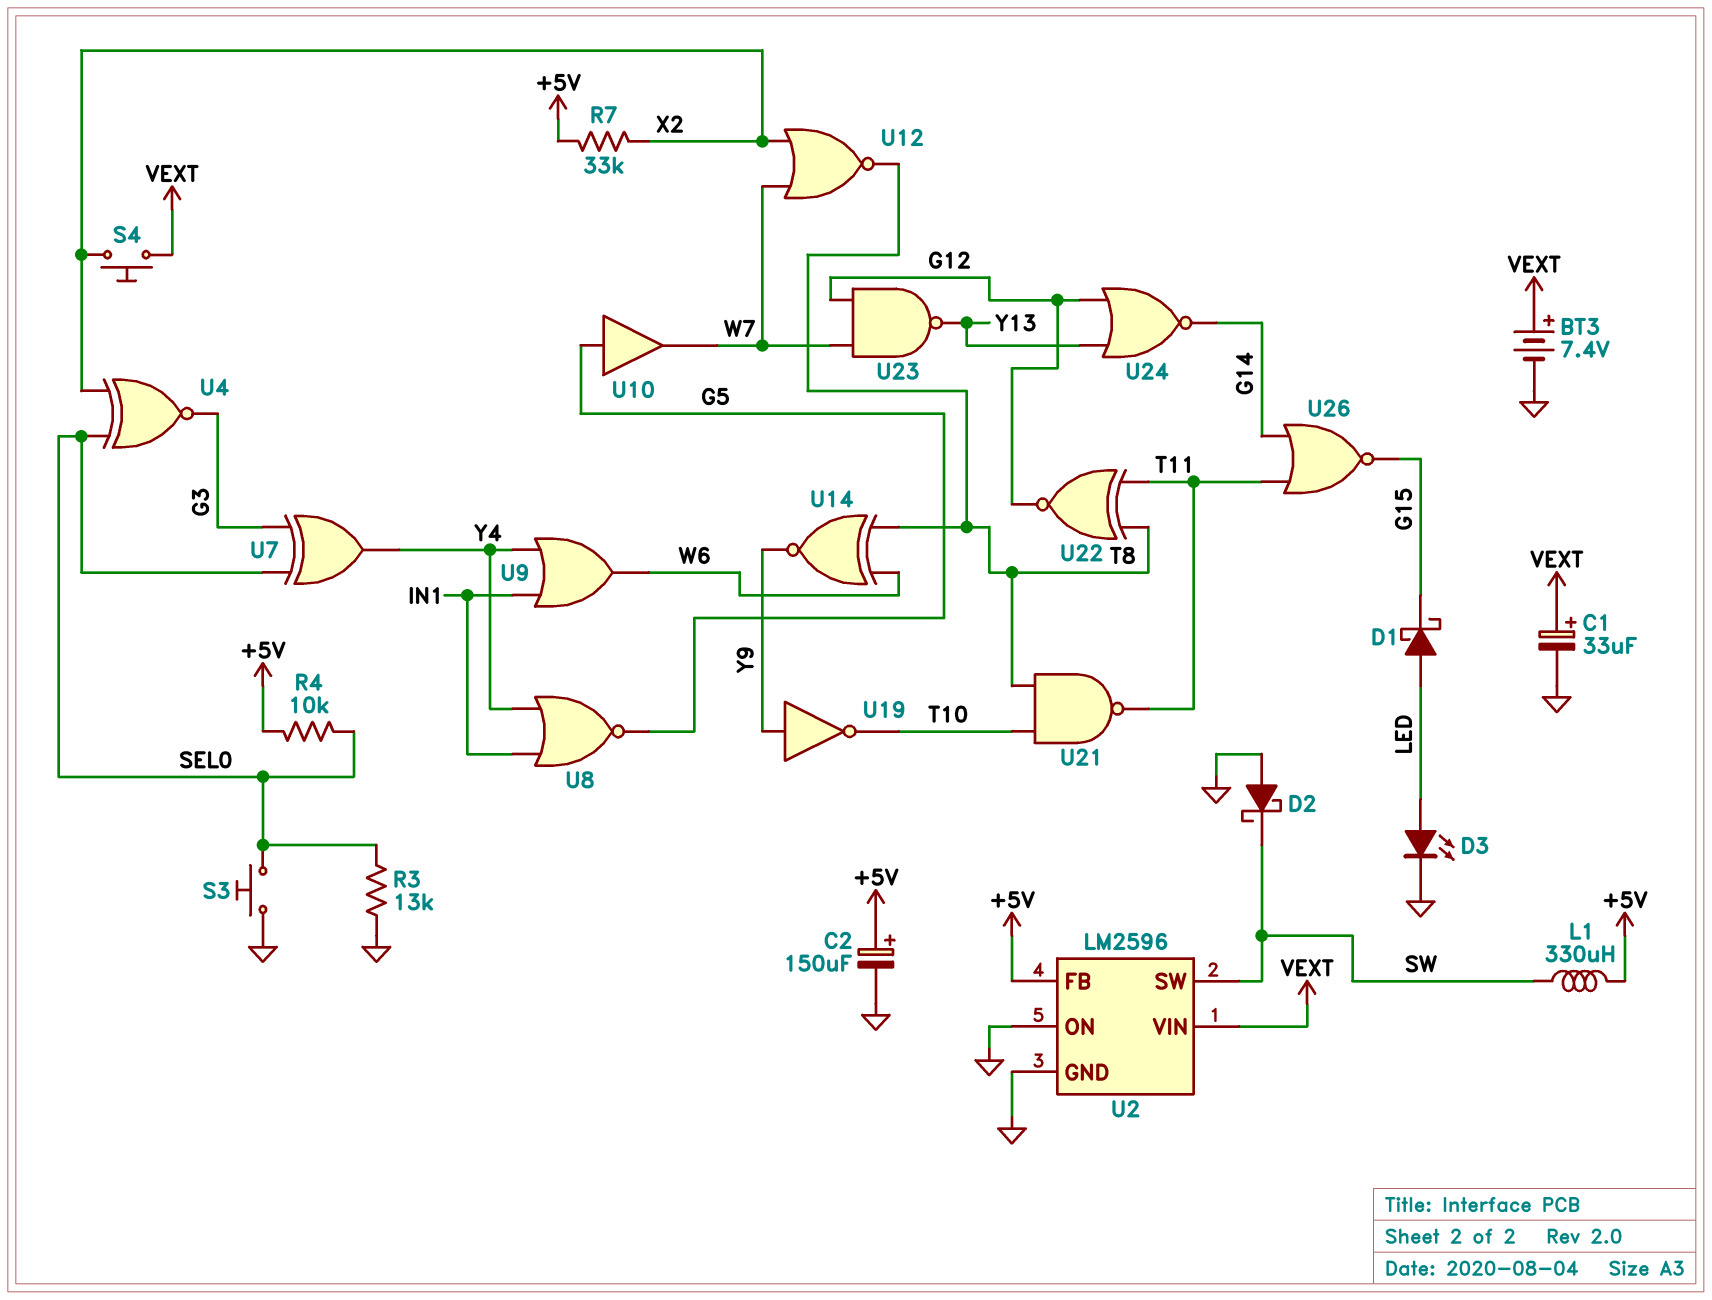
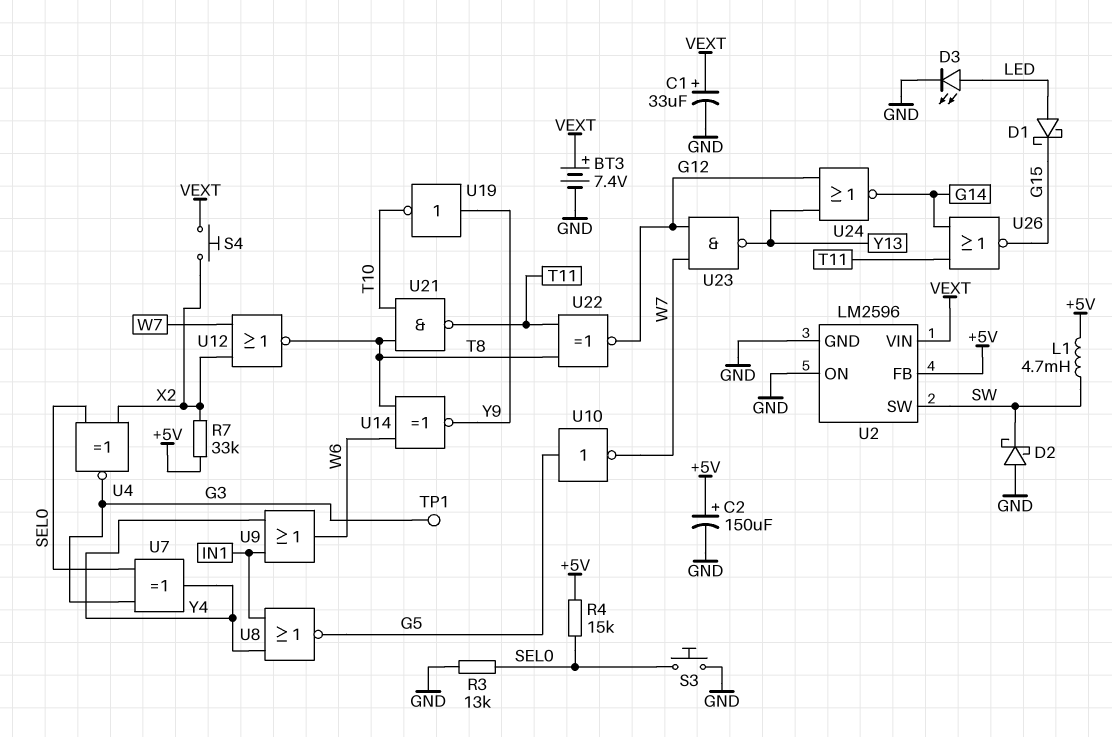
L1: 330uH (+5V, SW) -> 4.7mH (+5V, SW)
R4: 10k (+5V, SEL0) -> 15k (+5V, SEL0)
TP1: none -> test point (G3)
U10: buffer (in G5, out W7) -> NOT (in G5, out W7)

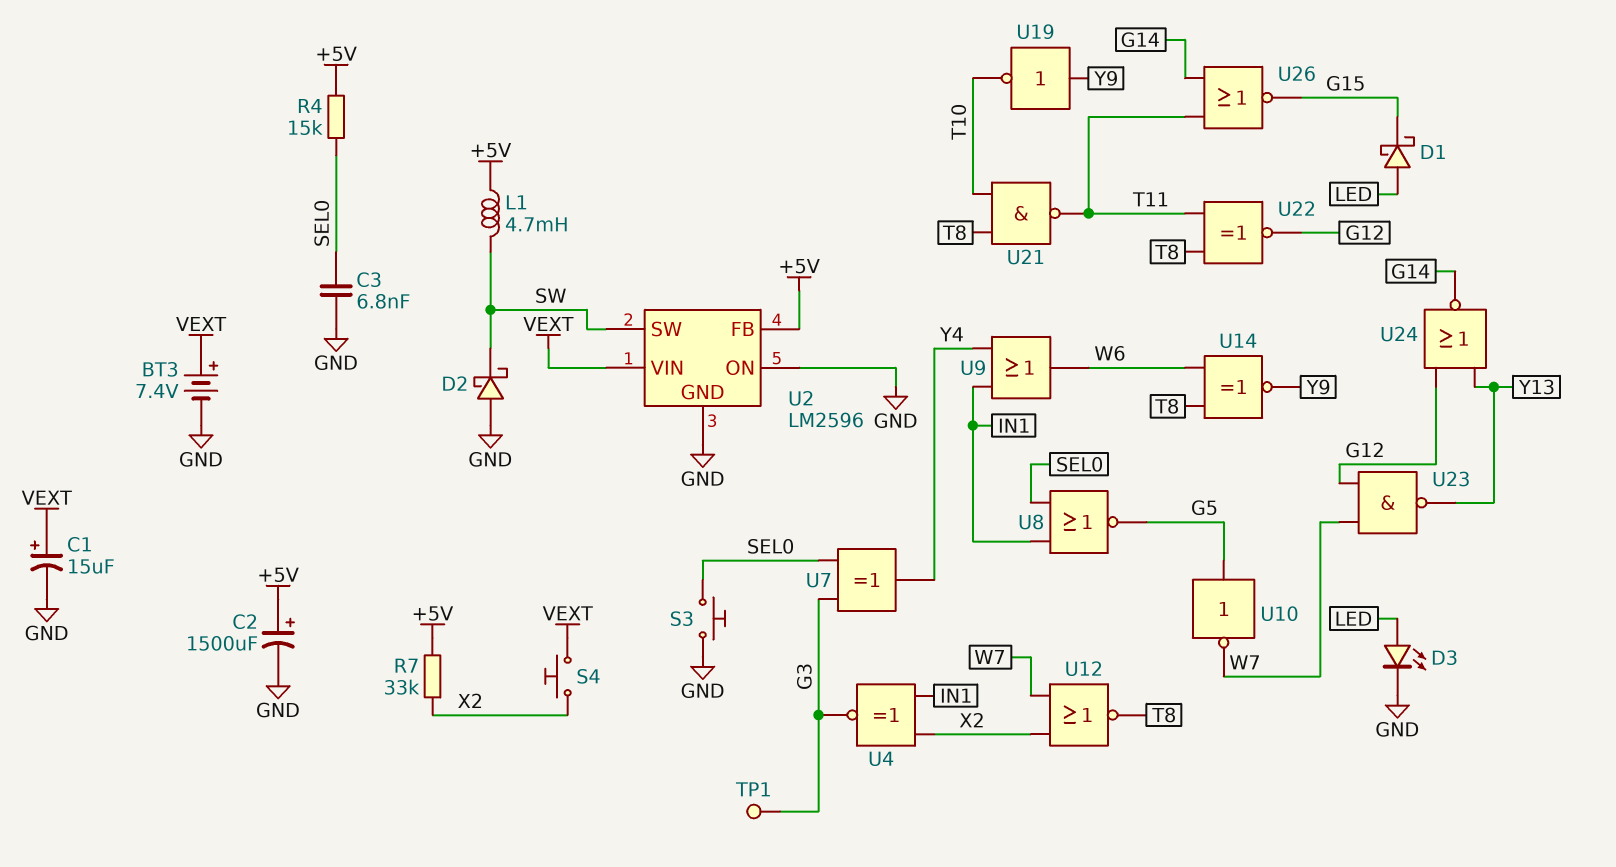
C1: 33uF (plus VEXT, minus GND) -> 15uF (plus VEXT, minus GND)
C2: 150uF (plus +5V, minus GND) -> 1500uF (plus +5V, minus GND)
C3: none -> 6.8nF (GND, SEL0)
R3: 13k (GND, SEL0) -> none
U4: XNOR (in SEL0, in X2, out G3) -> XNOR (in IN1, in X2, out G3)
U8: NOR (in IN1, in Y4, out G5) -> NOR (in IN1, in SEL0, out G5)

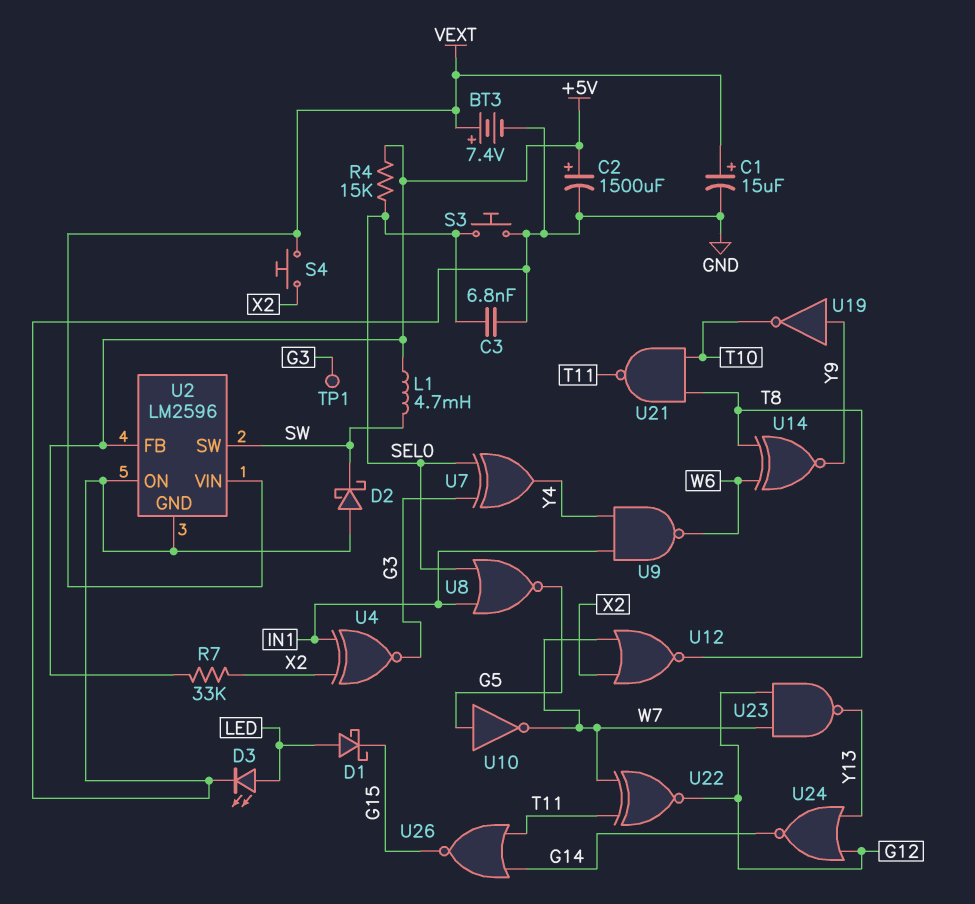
U9: OR (in IN1, in Y4, out W6) -> NAND (in IN1, in Y4, out W6)
U22: XNOR (in T8, in T11, out G12) -> XNOR (in T11, in W7, out G12)

